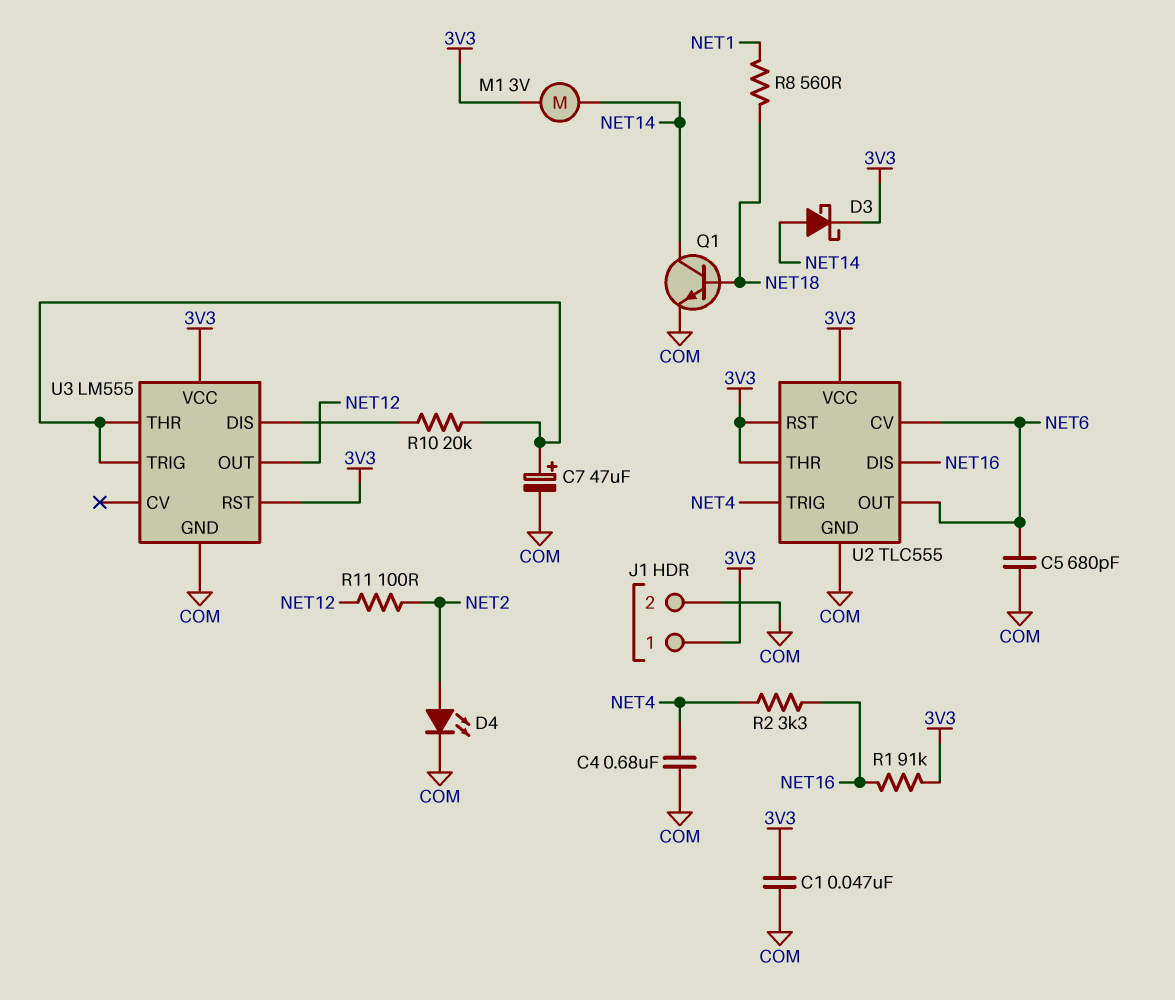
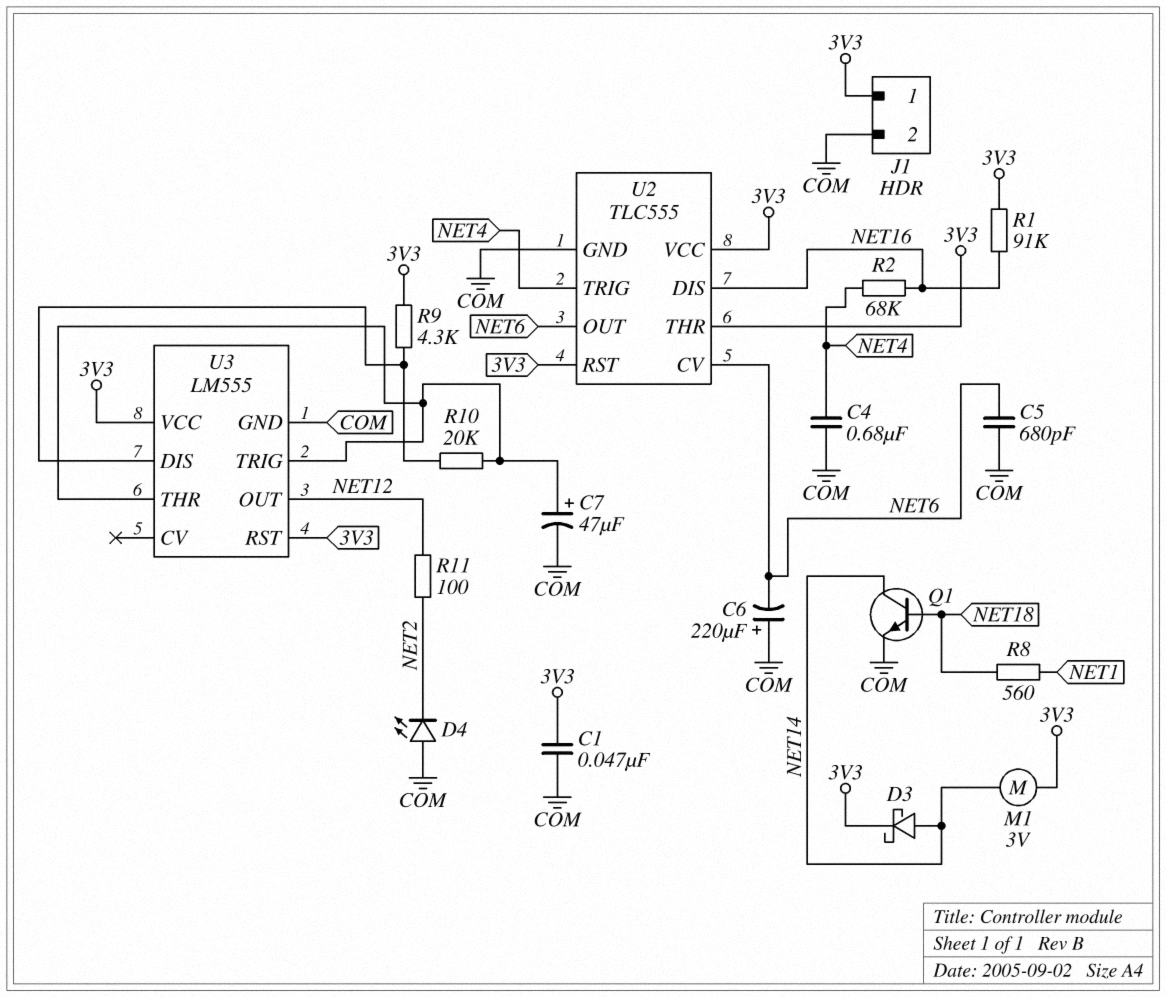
C6: none -> 220uF (plus COM, minus NET6)
D4: LED (A NET2, K COM) -> LED (A COM, K NET2)
R2: 3.3k (NET4, NET16) -> 68k (NET4, NET16)
R9: none -> 4.3k (3V3, U3/DIS)

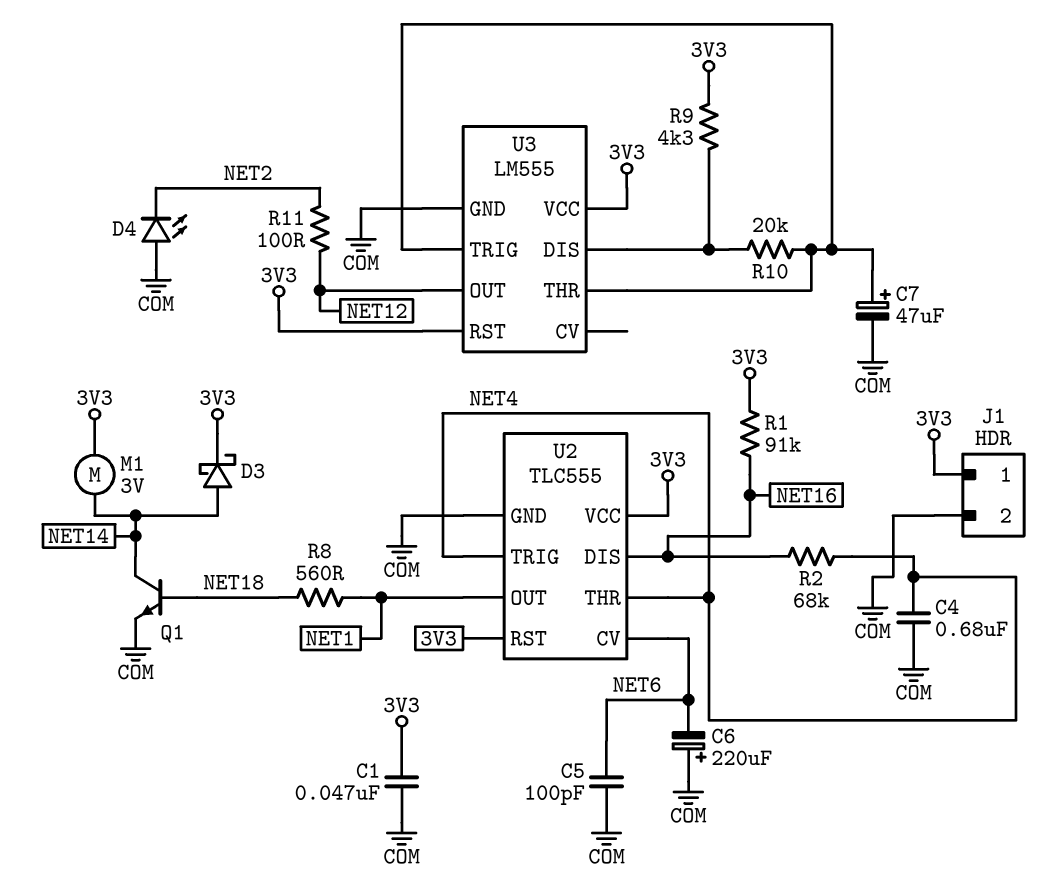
C5: 680pF (COM, NET6) -> 100pF (COM, NET6)
U2 pin OUT: NET6 -> NET1
U2 pin THR: 3V3 -> NET4

